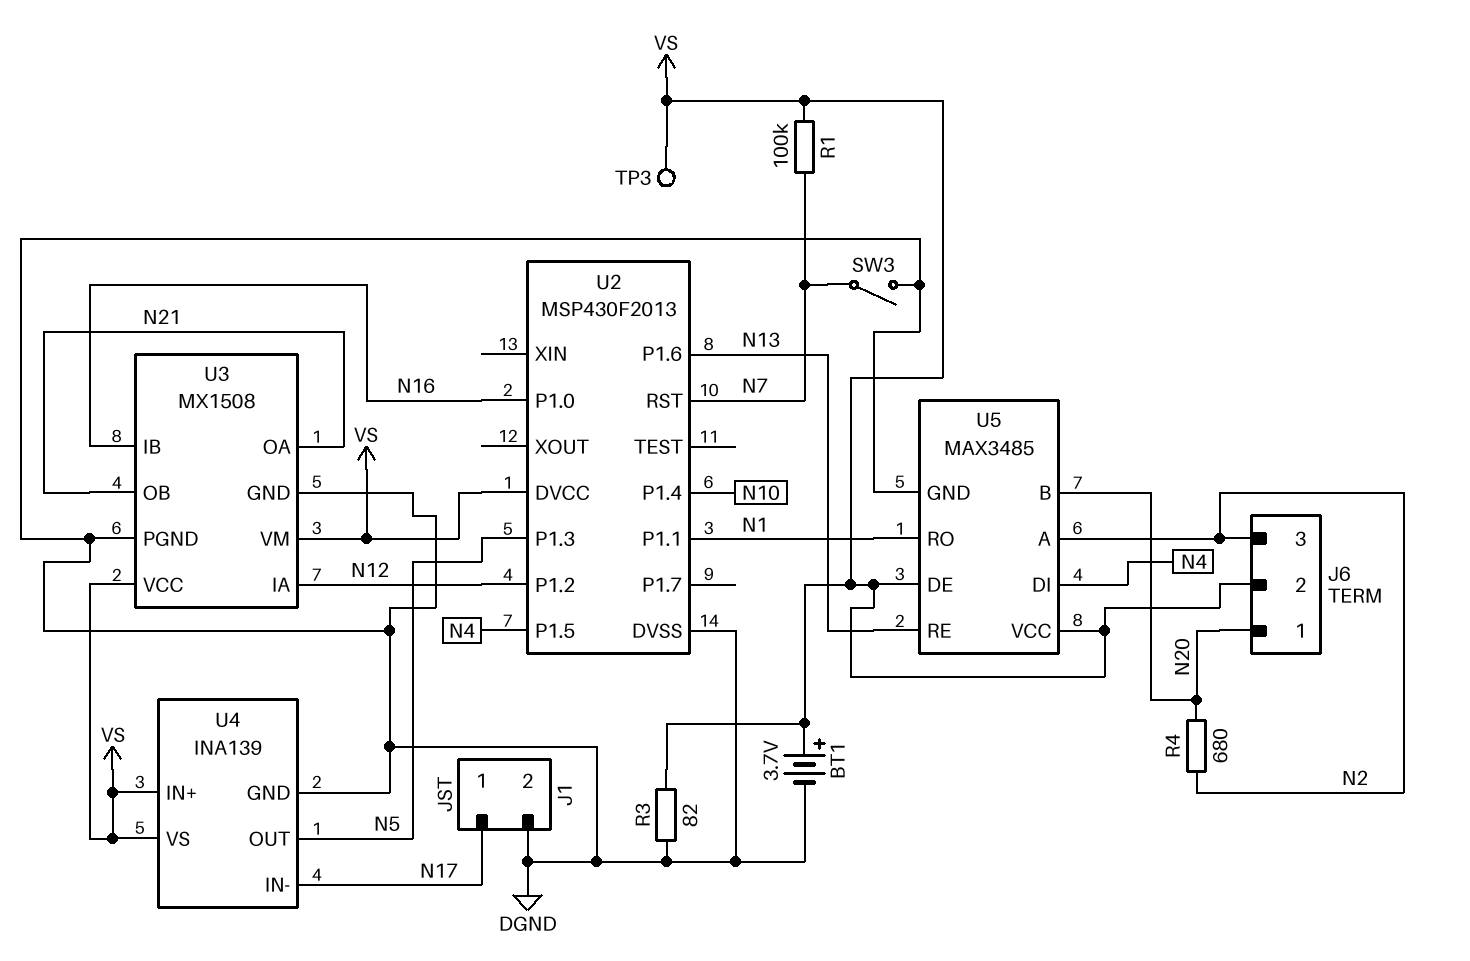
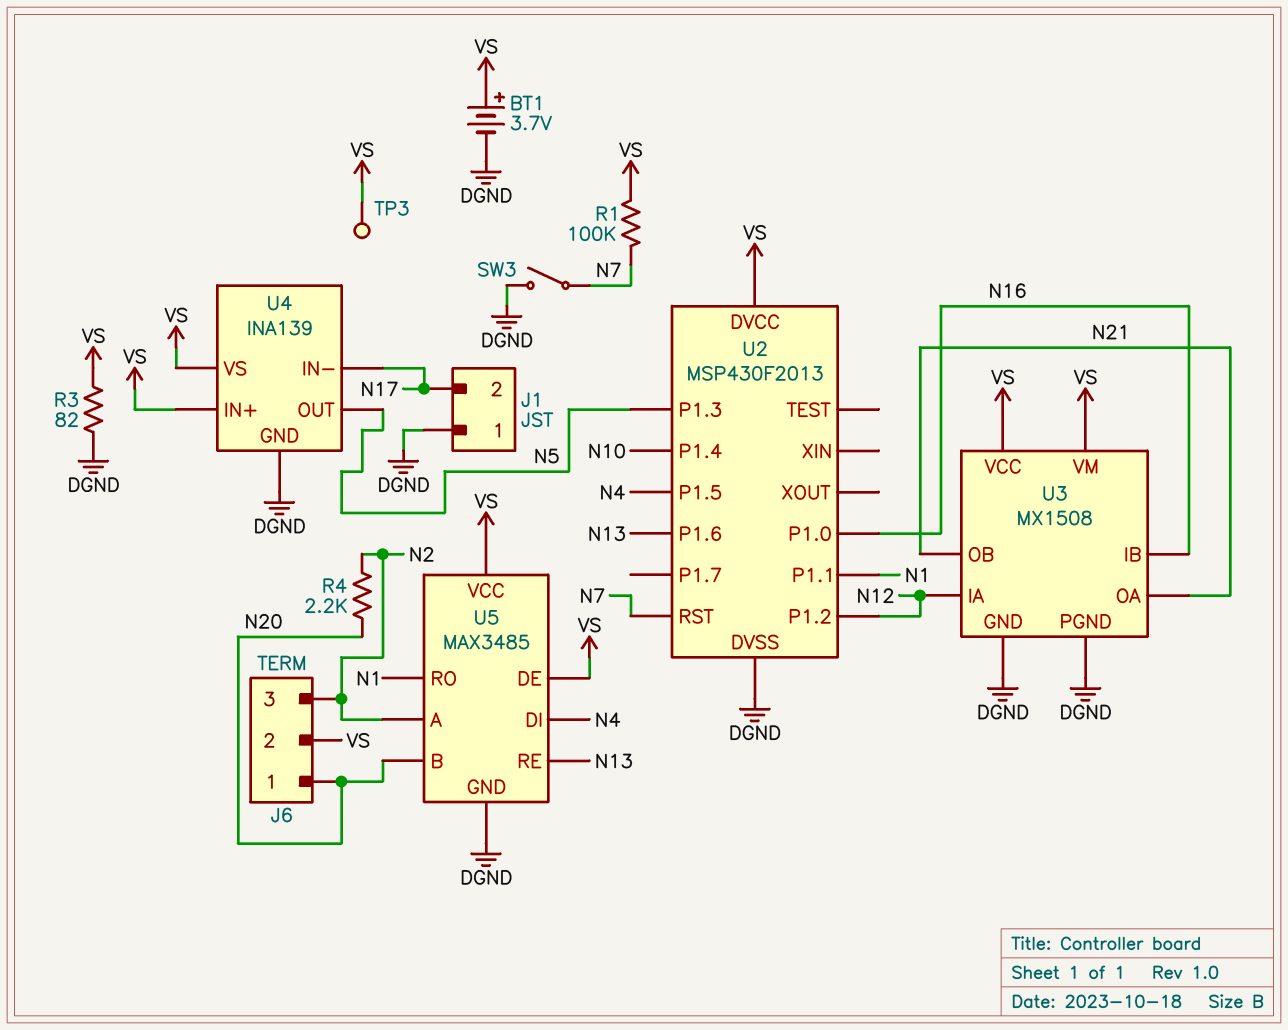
J1 pin 1: N17 -> DGND
J1 pin 2: DGND -> N17
R4: 680 (N2, N20) -> 2.2k (N2, N20)

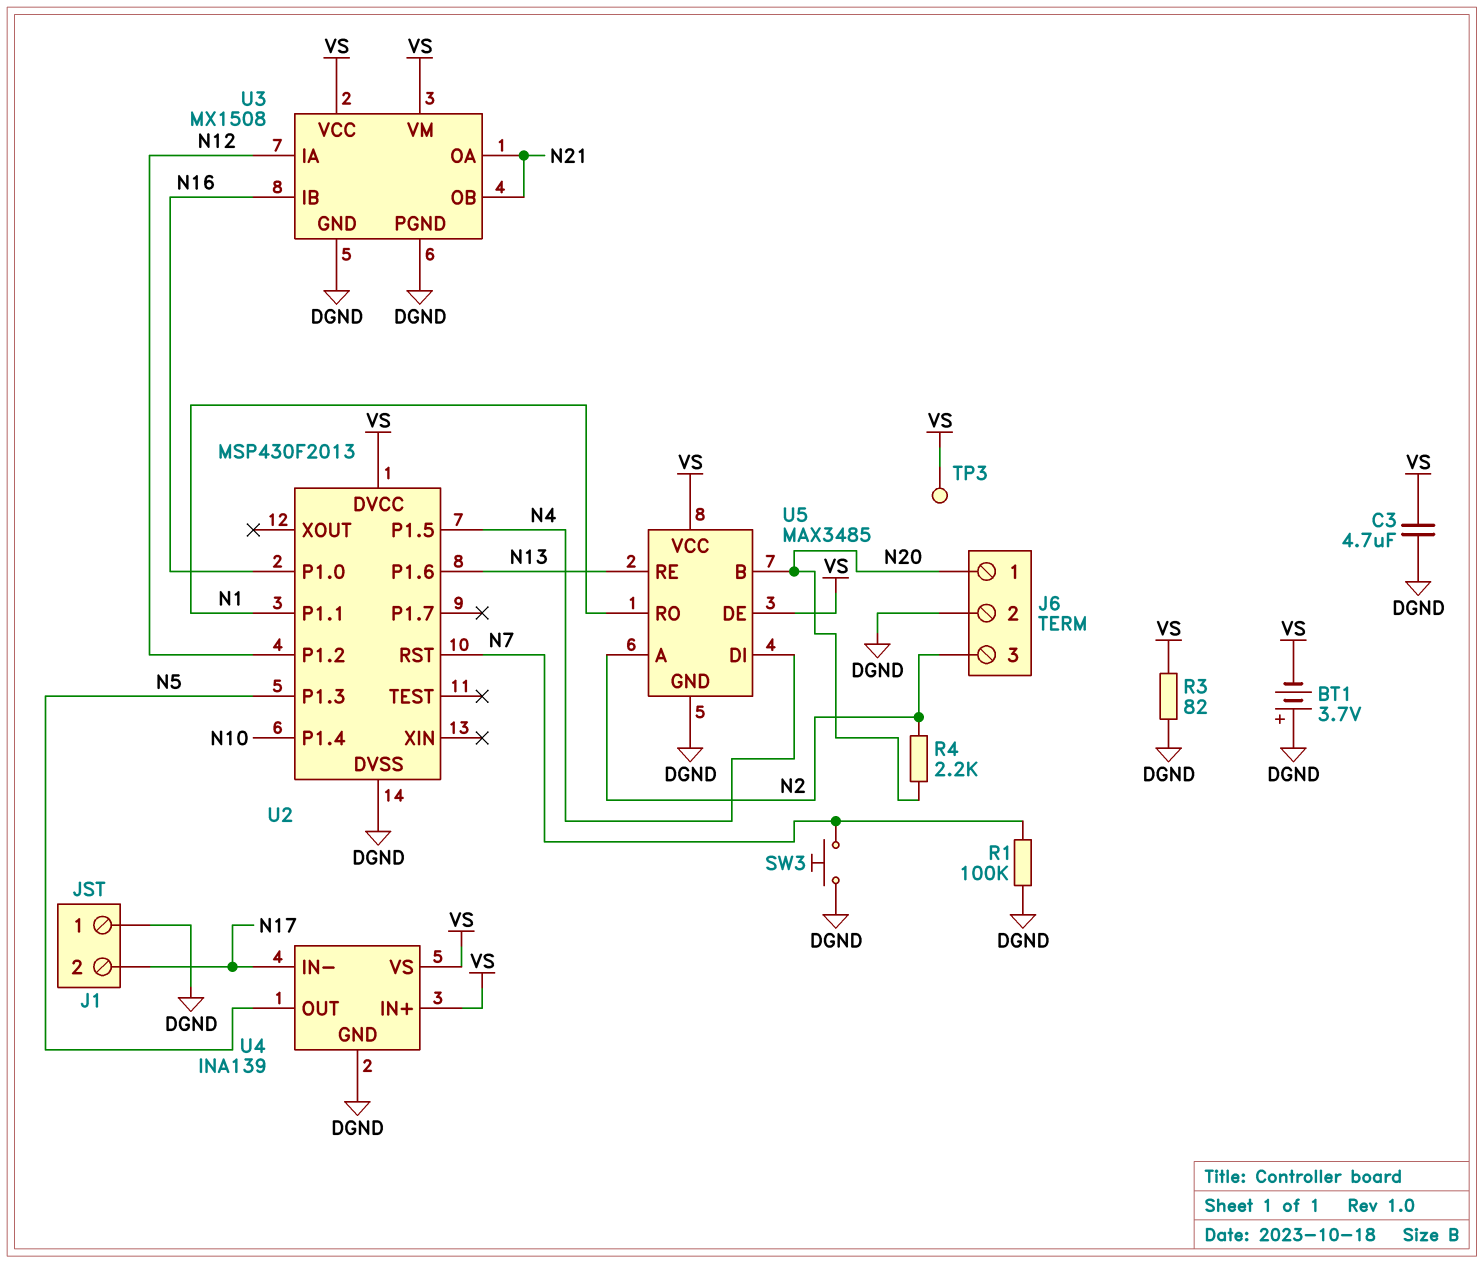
BT1: 3.7V (plus VS, minus DGND) -> 3.7V (plus DGND, minus VS)
C3: none -> 4.7uF (DGND, VS)
J6 pin 2: VS -> DGND
R1: 100k (N7, VS) -> 100k (DGND, N7)
SW3: switch (DGND, N7) -> button (DGND, N7)

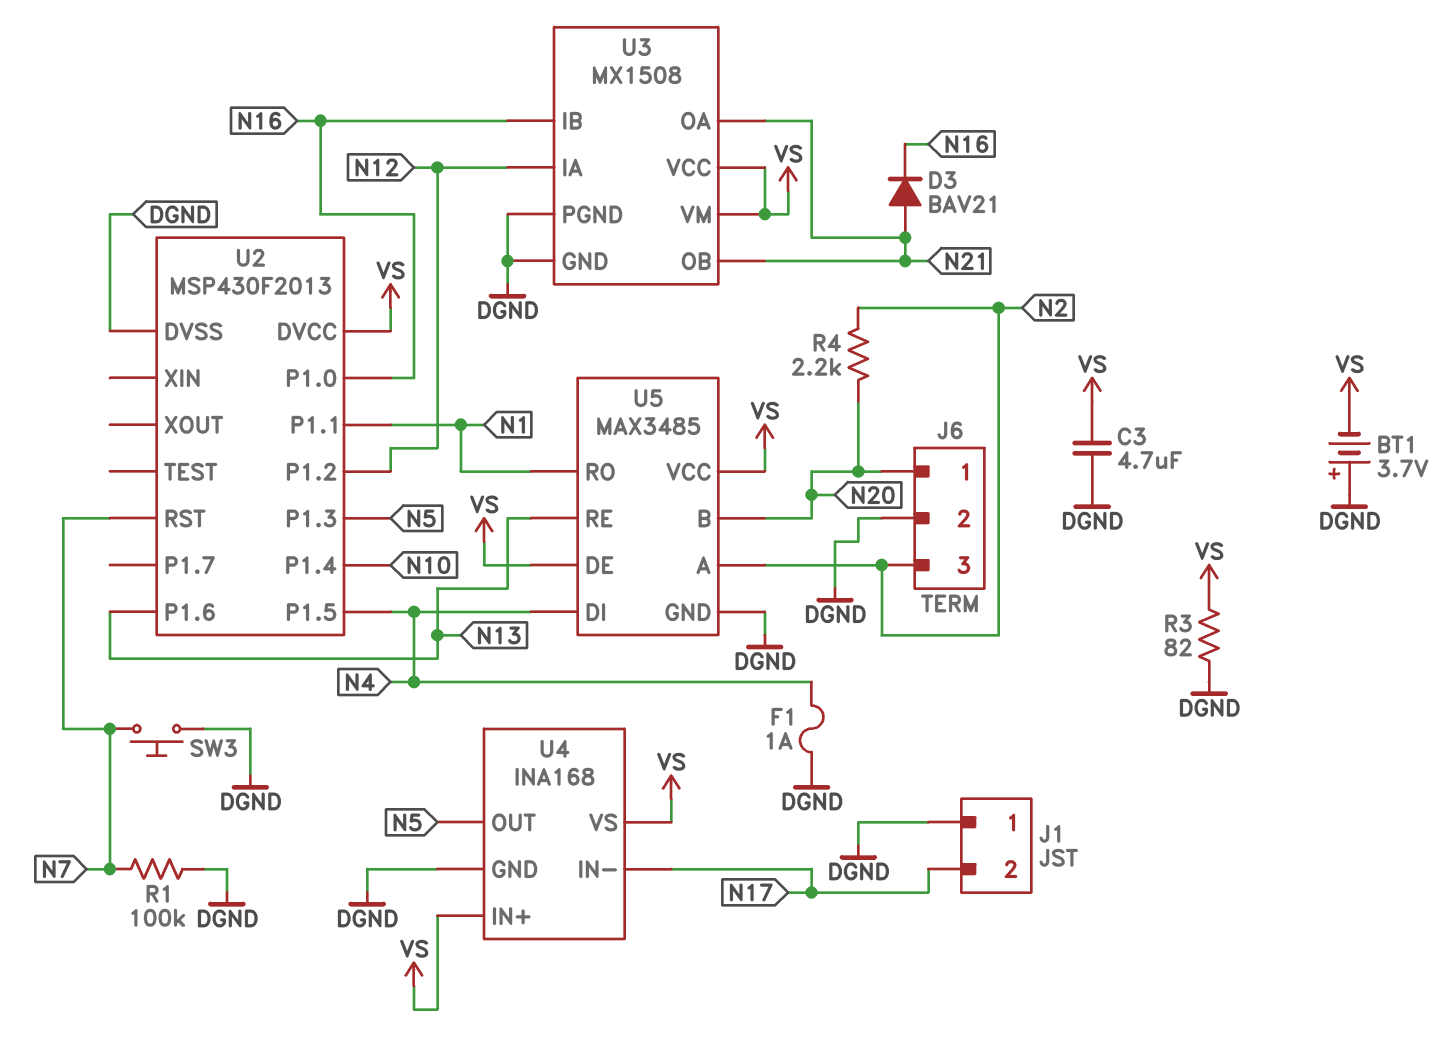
D3: none -> diode BAV21 (A N21, K N16)
F1: none -> 1A (DGND, N4)
TP3: test point (VS) -> none
U4: INA139 -> INA168

